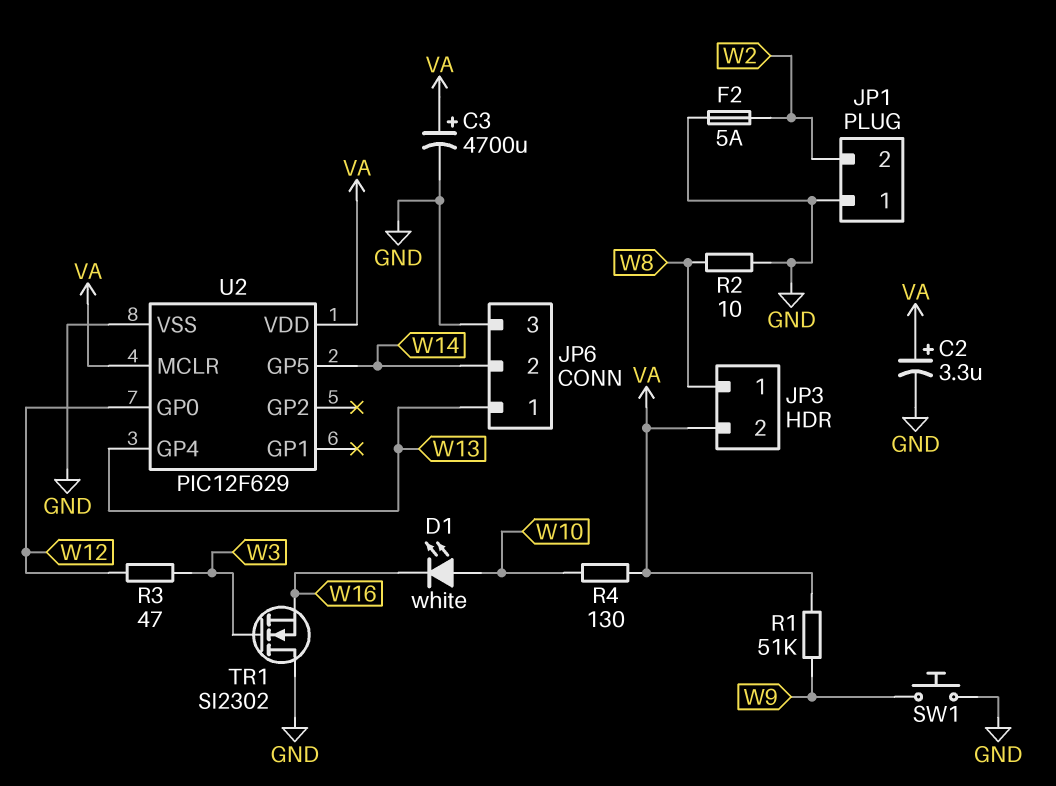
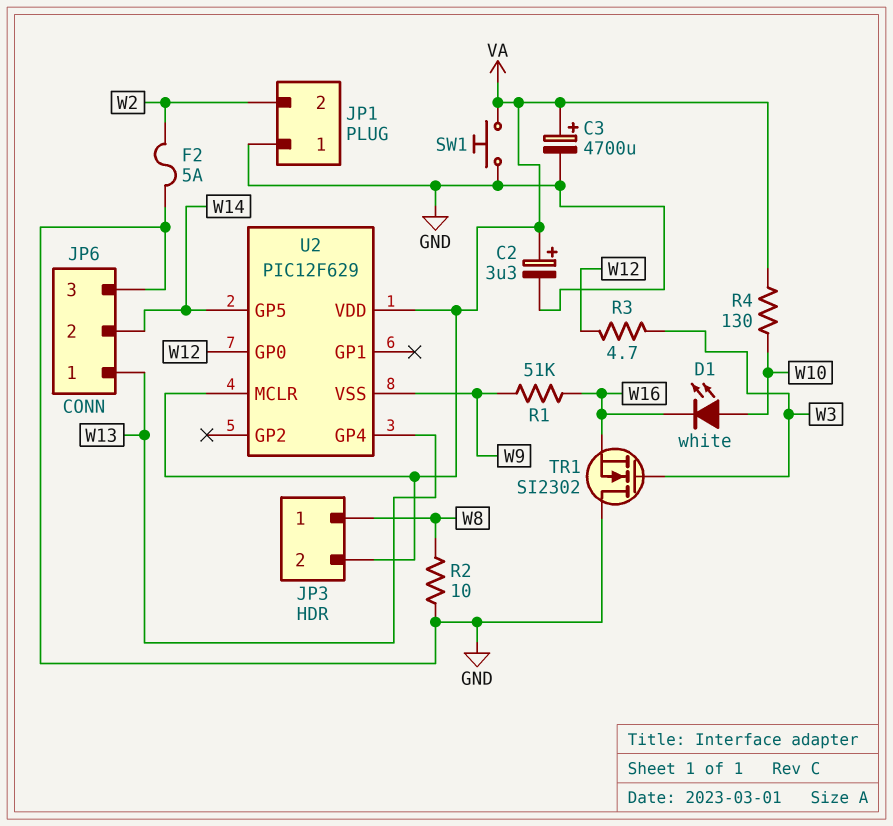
R1: 51k (VA, W9) -> 51k (W9, W16)
R3: 47 (W3, W12) -> 4.7 (W3, W12)
SW1: button (GND, W9) -> button (GND, VA)
U2 pin VSS: GND -> W9

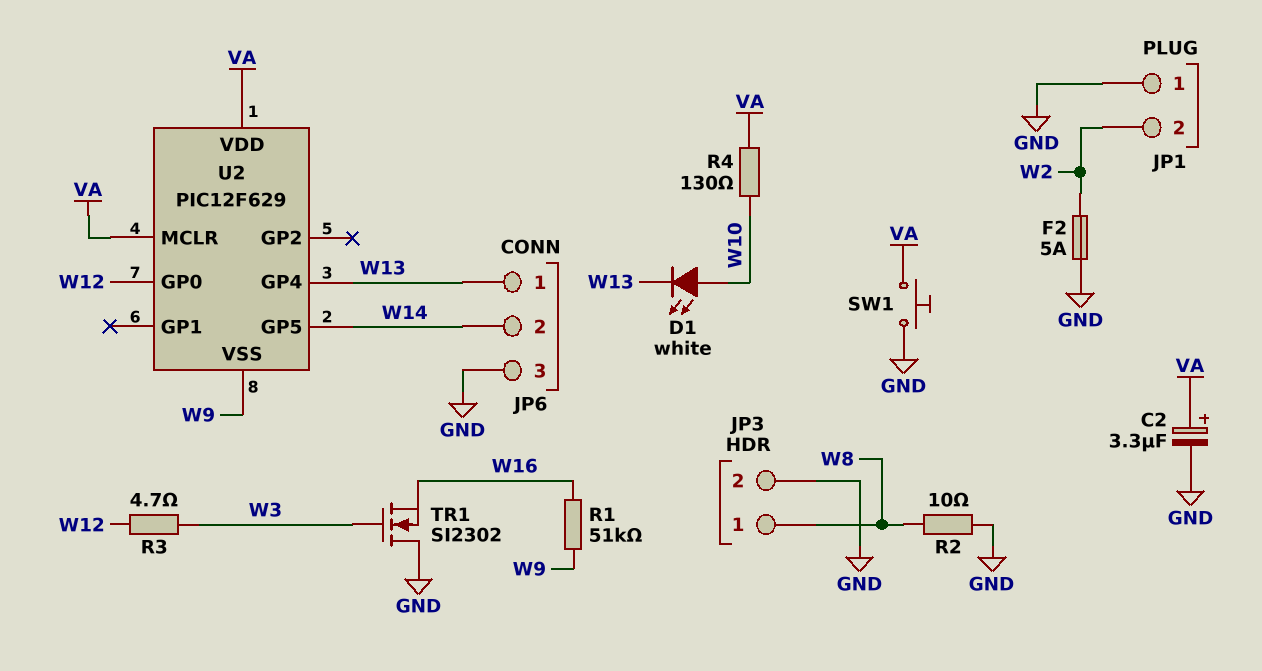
C3: 4700uF (plus VA, minus GND) -> none
D1: LED white (A W10, K W16) -> LED white (A W10, K W13)
JP3 pin 2: VA -> GND

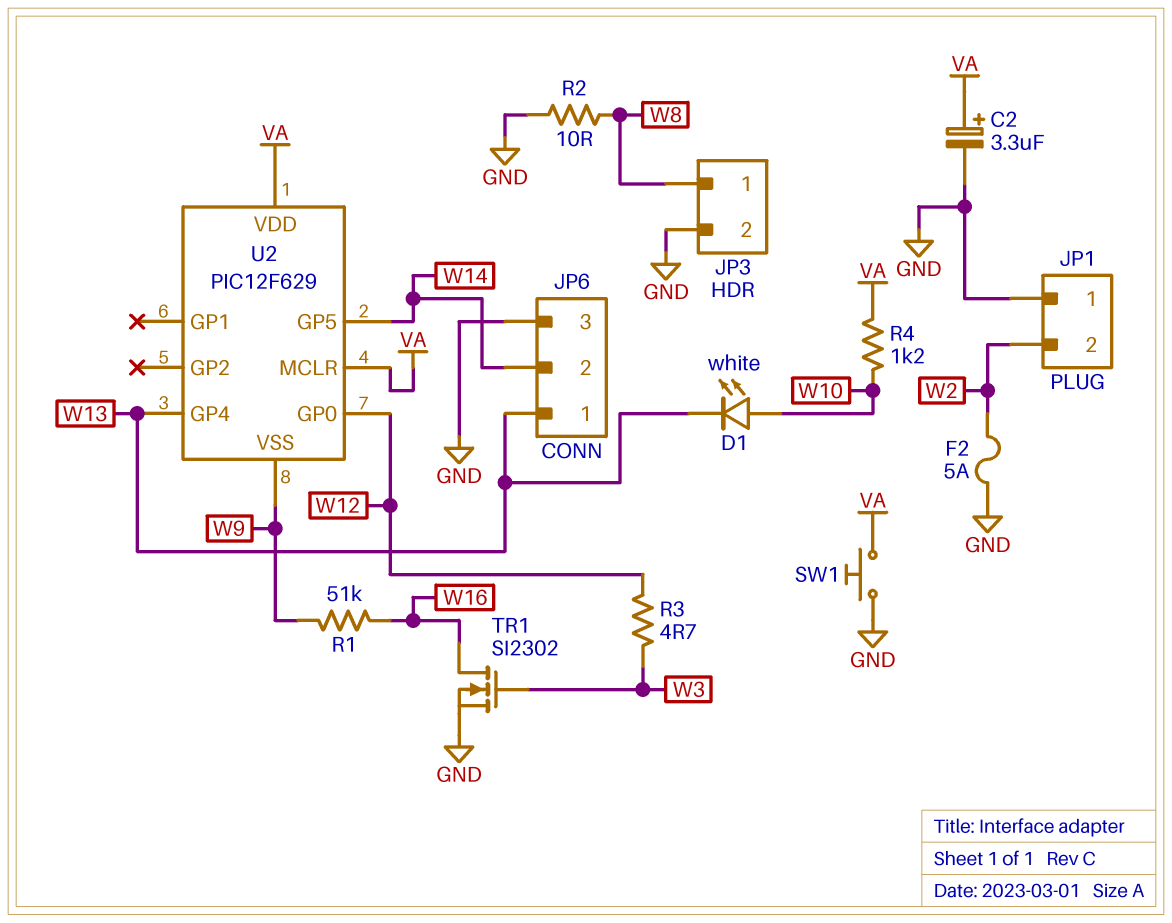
R4: 130 (VA, W10) -> 1.2k (VA, W10)
TR1: NMOS SI2302 (G W3, D GND, S W16) -> NMOS SI2302 (G W3, D W16, S GND)

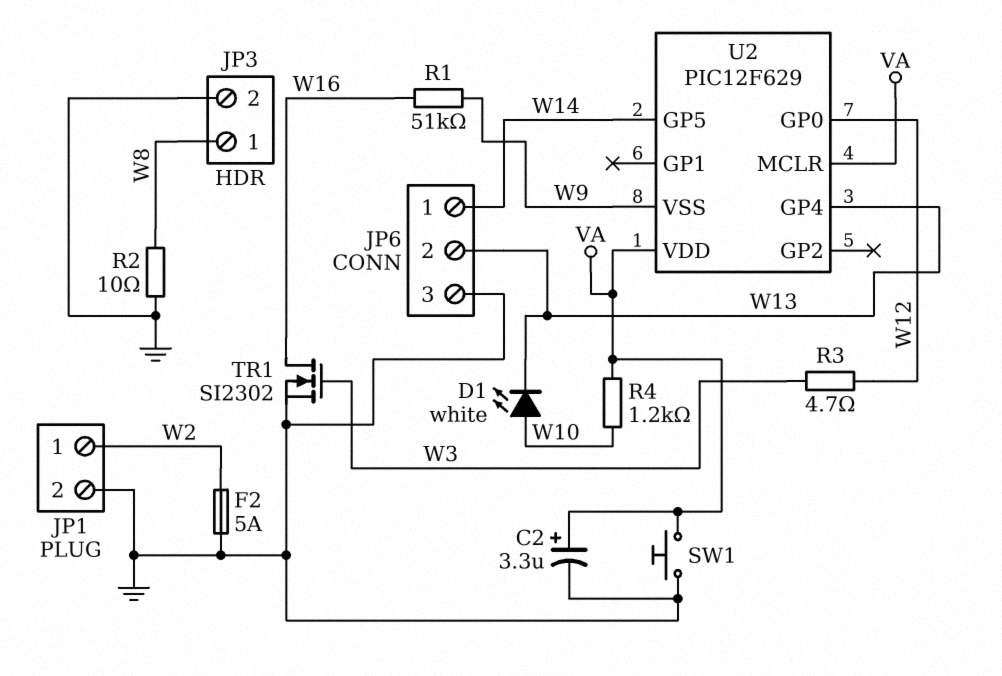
JP1 pin 1: GND -> W2
JP1 pin 2: W2 -> GND
JP6 pin 1: W13 -> W14
JP6 pin 2: W14 -> W13

